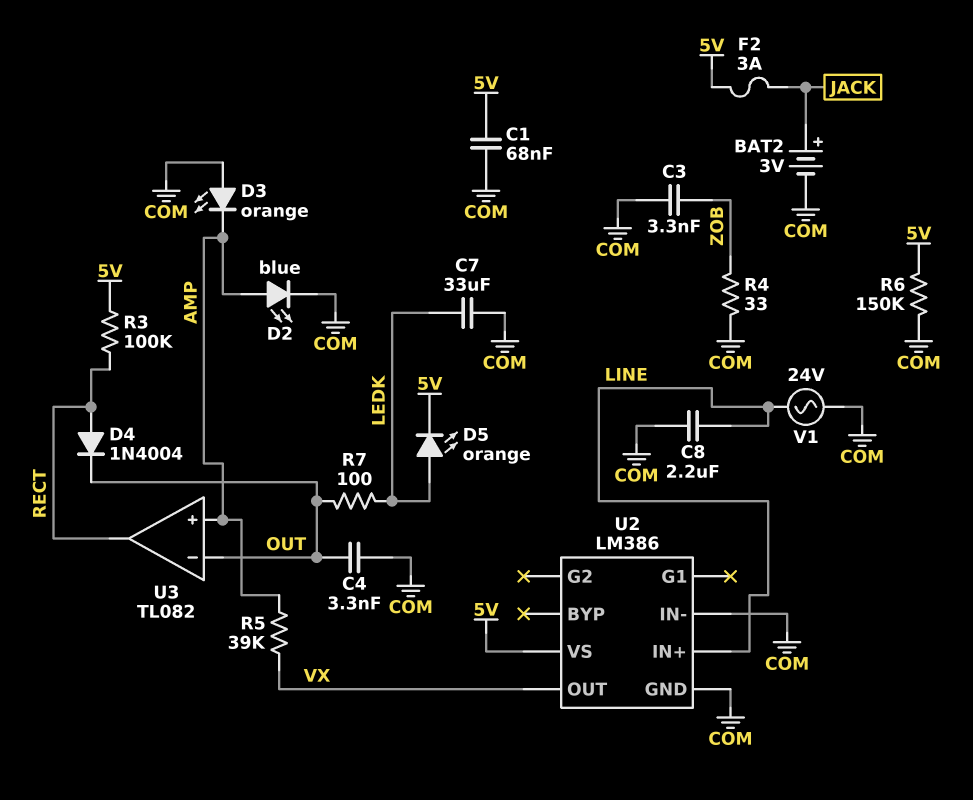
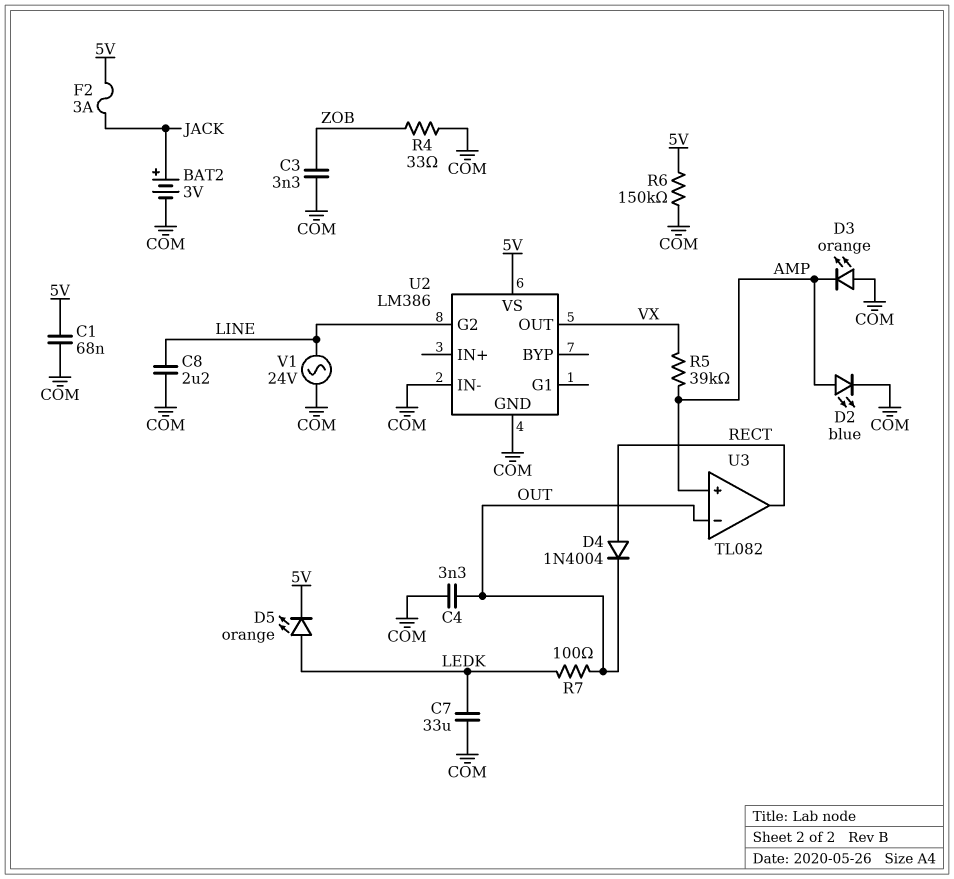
R3: 100k (5V, RECT) -> none
U2 pin G2: none -> LINE
U2 pin IN+: LINE -> none

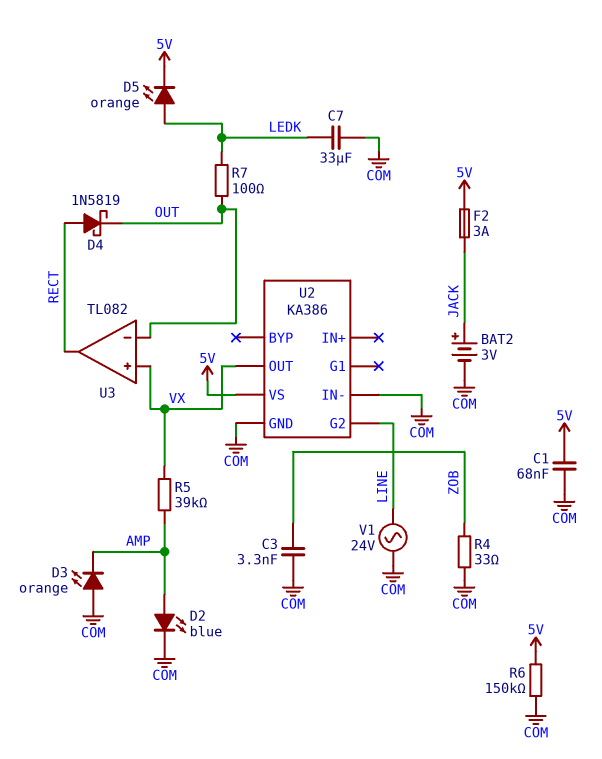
C4: 3.3nF (COM, OUT) -> none
C8: 2.2uF (COM, LINE) -> none
D4: diode 1N4004 (A RECT, K OUT) -> schottky 1N5819 (A RECT, K OUT)
U2: LM386 -> KA386
U3 pin in+: AMP -> VX

